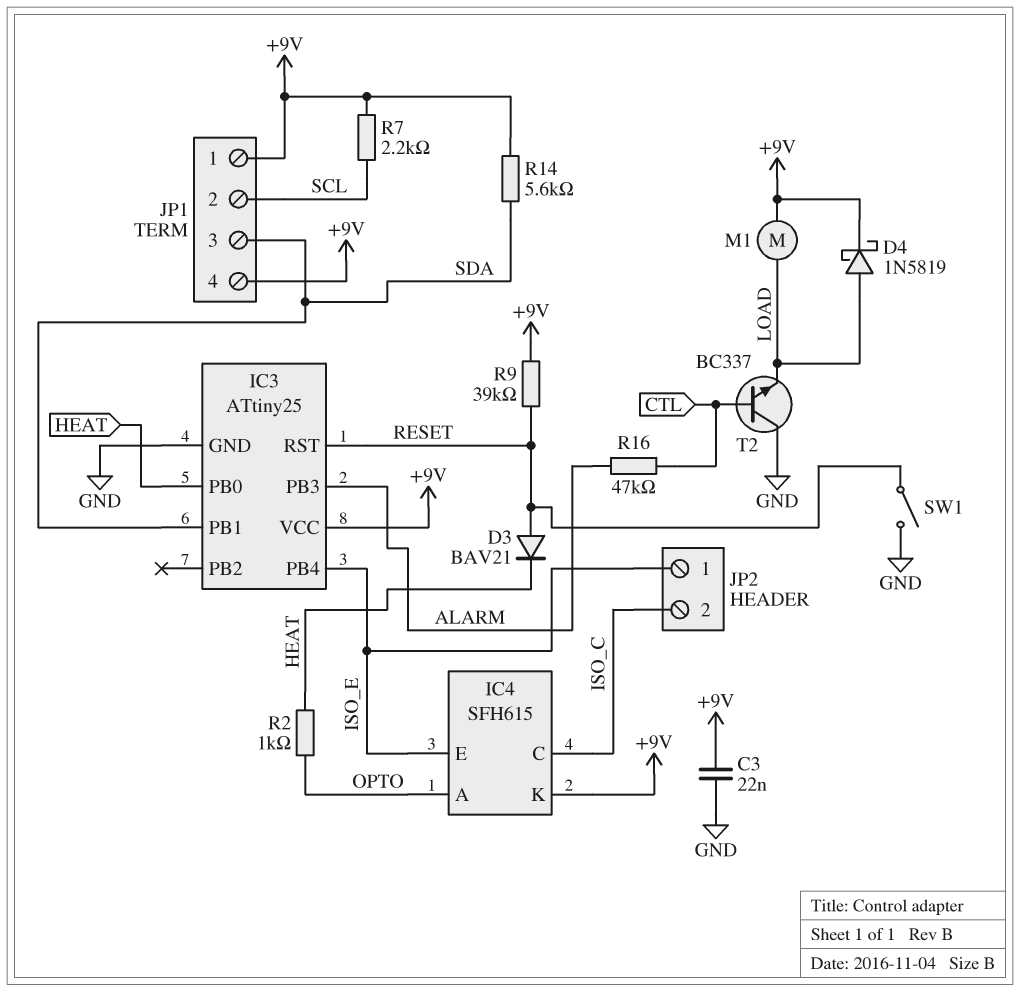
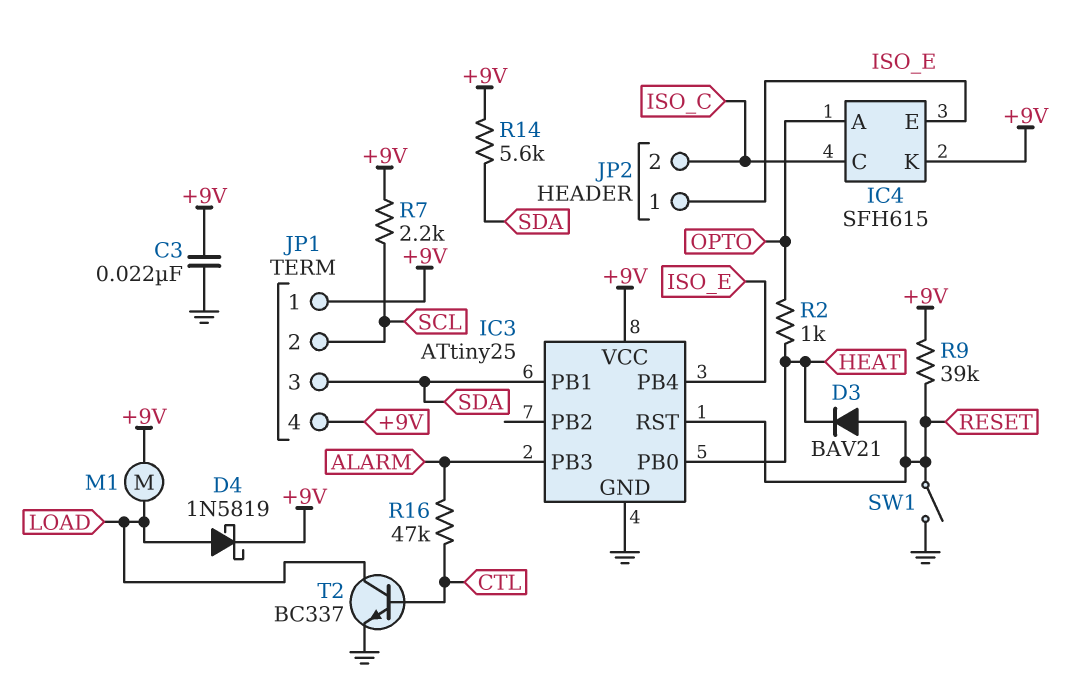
T2: NPN BC337 (B CTL, C GND, E LOAD) -> NPN BC337 (B CTL, C LOAD, E GND)

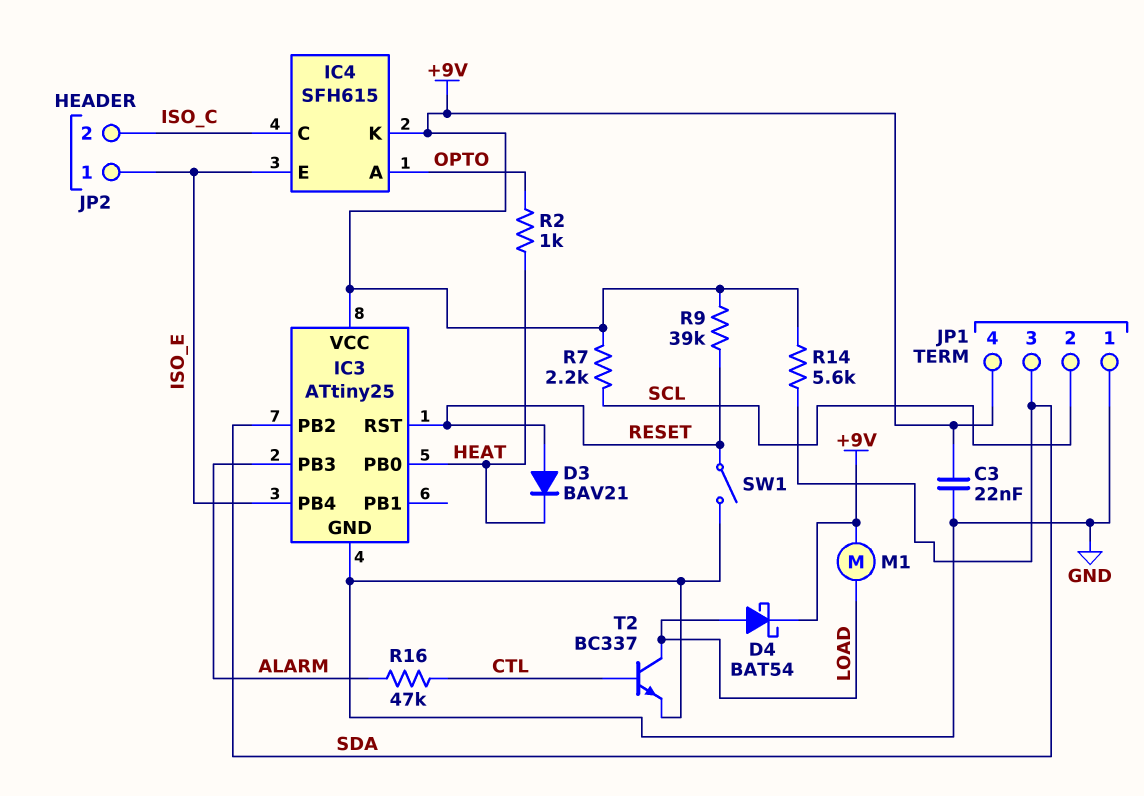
D4: schottky 1N5819 (A LOAD, K +9V) -> schottky BAT54 (A LOAD, K +9V)
IC3 pin PB1: SDA -> none
IC3 pin PB2: none -> SDA
JP1 pin 1: +9V -> GND

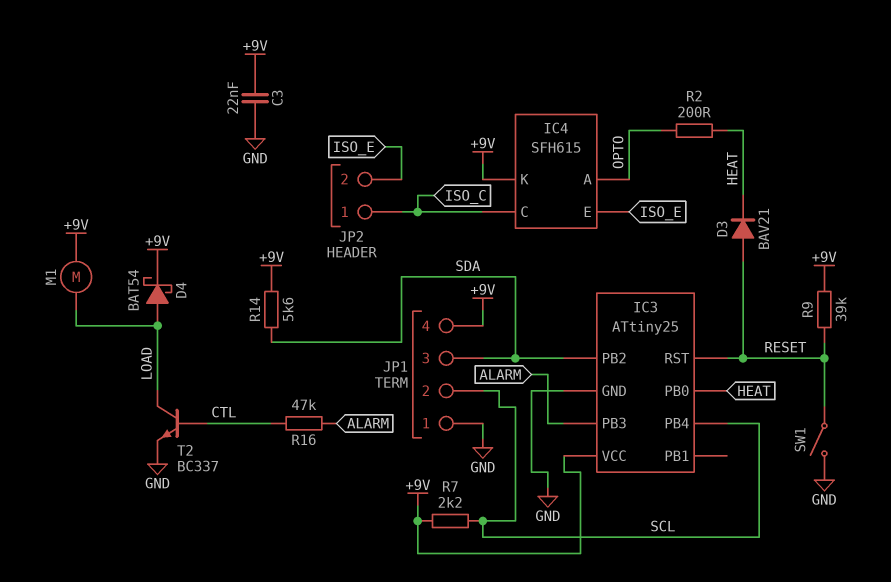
IC3 pin PB4: ISO_E -> SCL
JP2 pin 1: ISO_E -> ISO_C
JP2 pin 2: ISO_C -> ISO_E
R2: 1k (HEAT, OPTO) -> 200 (HEAT, OPTO)

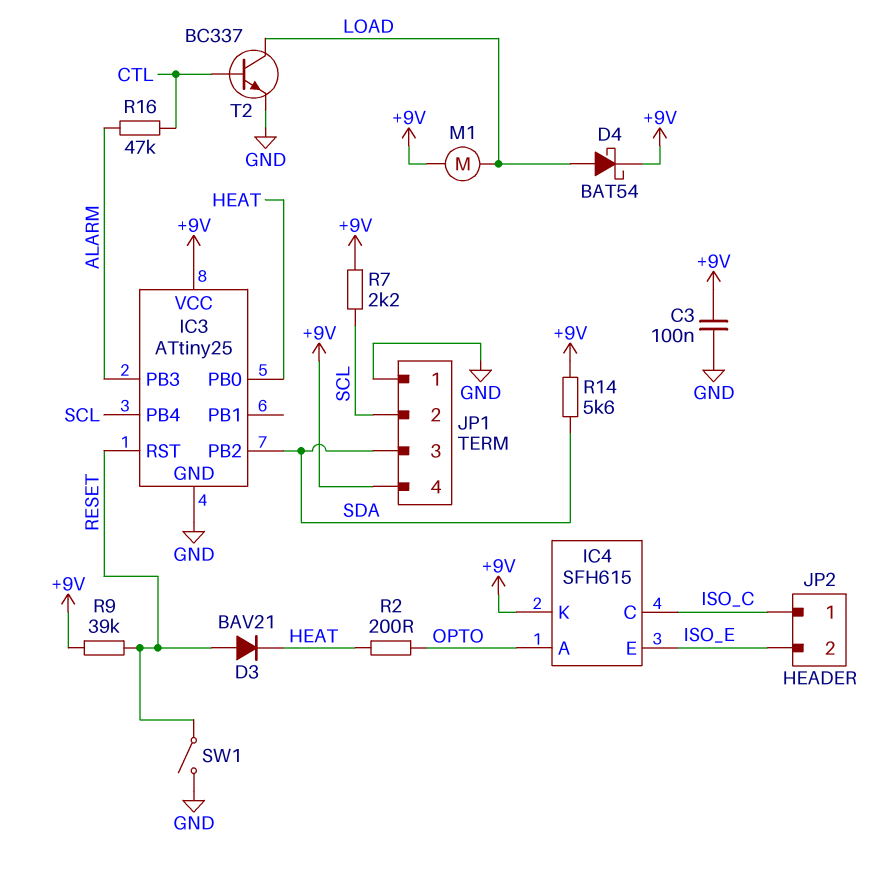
C3: 22nF (+9V, GND) -> 100nF (+9V, GND)

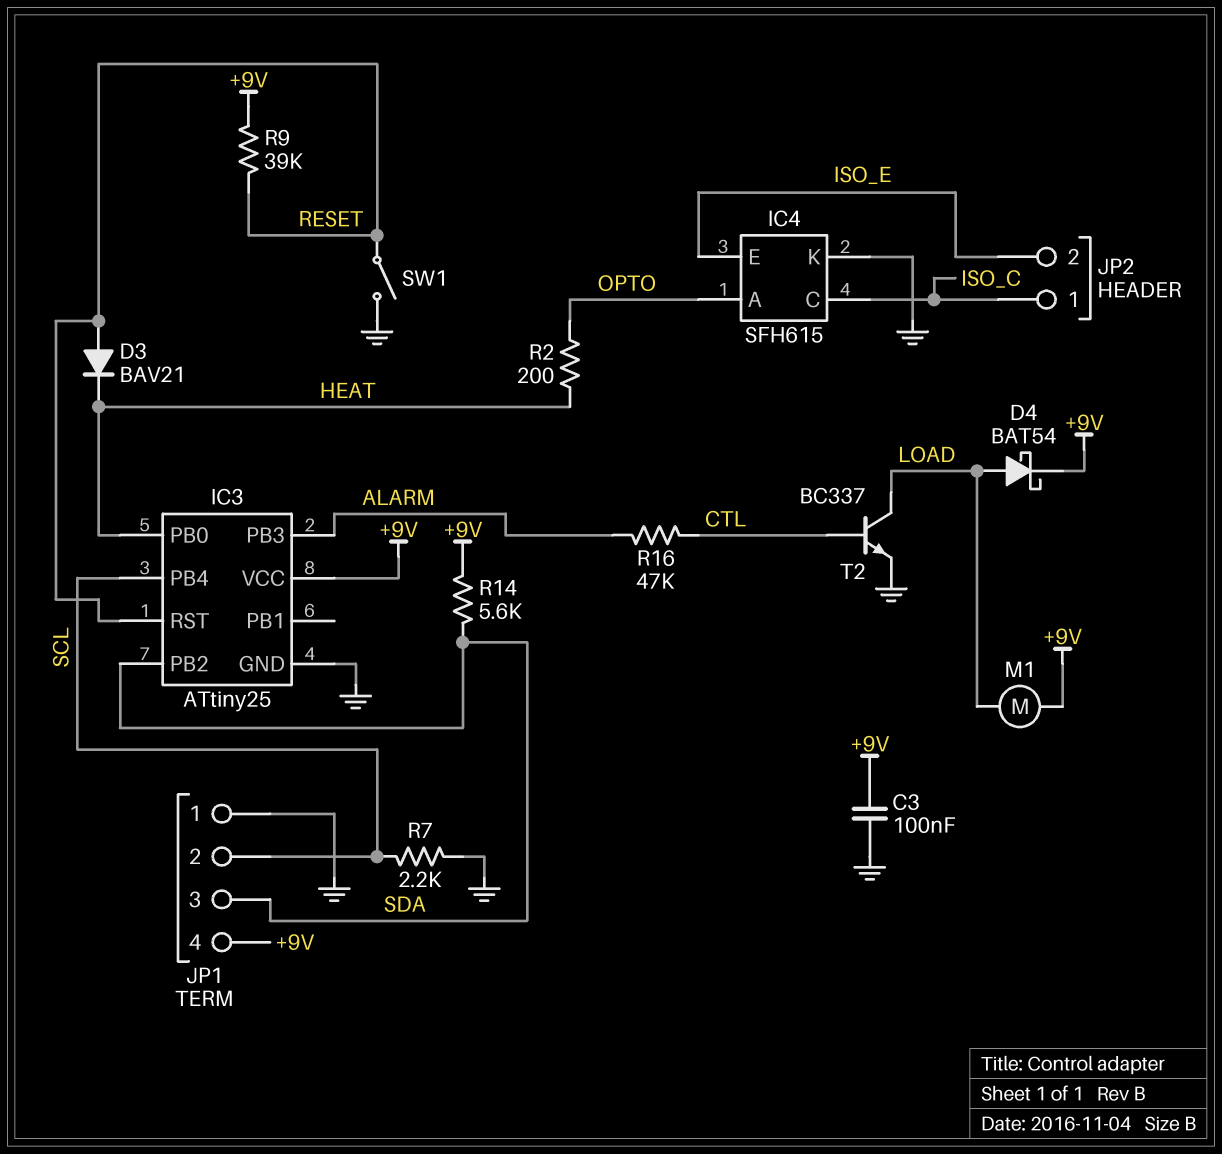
IC4 pin K: +9V -> GND
R7: 2.2k (+9V, SCL) -> 2.2k (GND, SCL)

